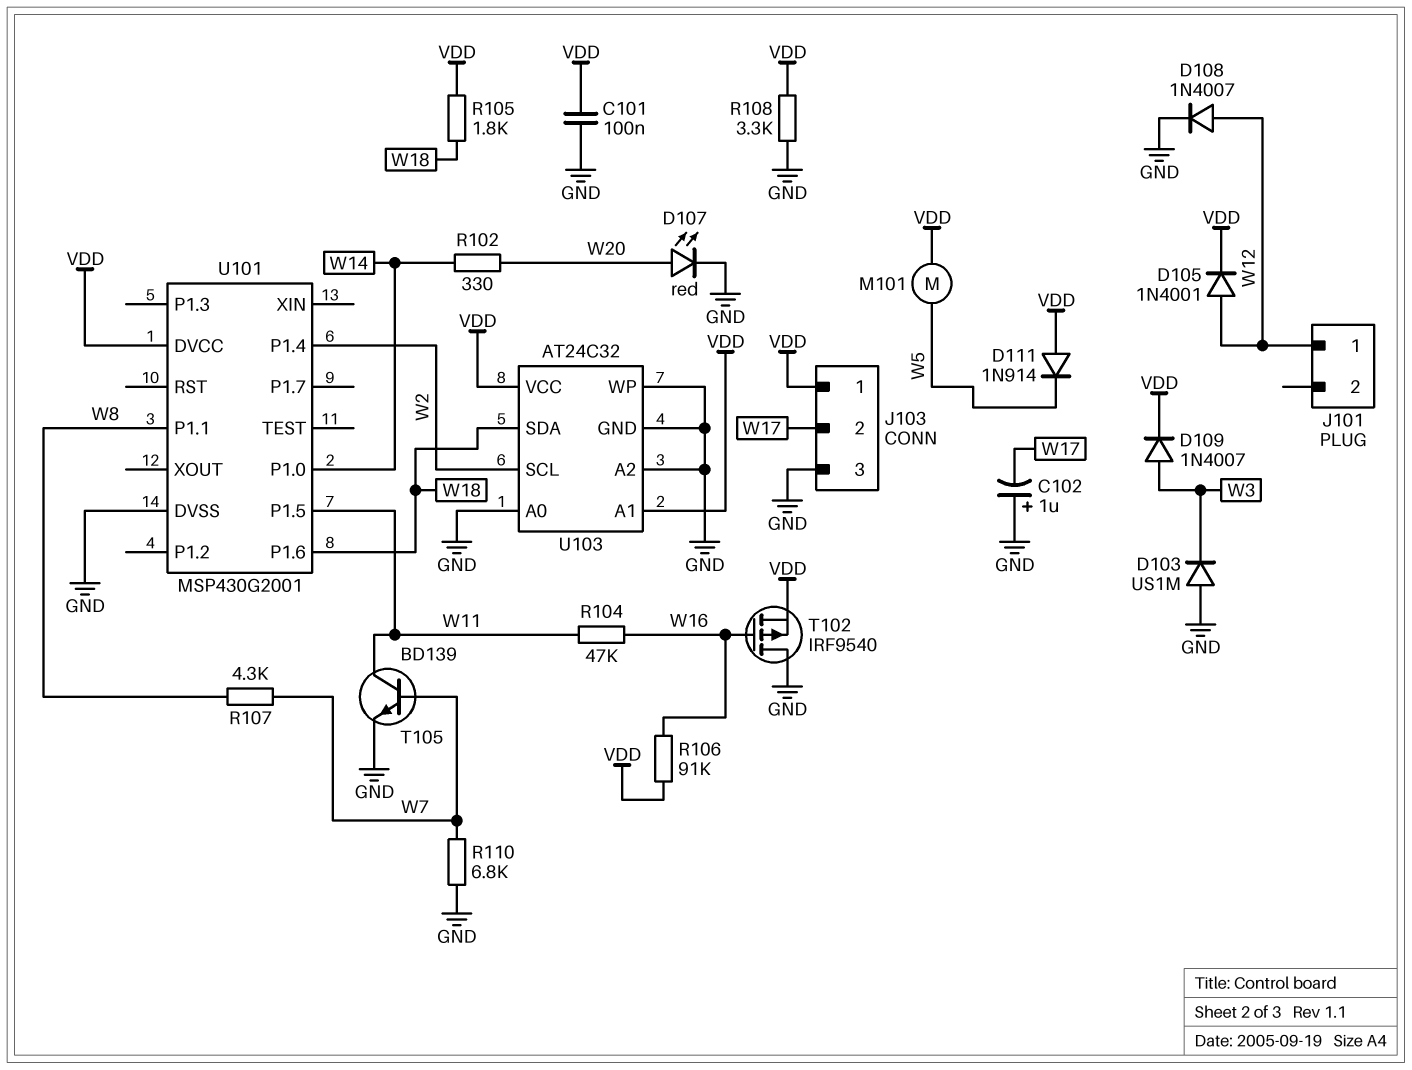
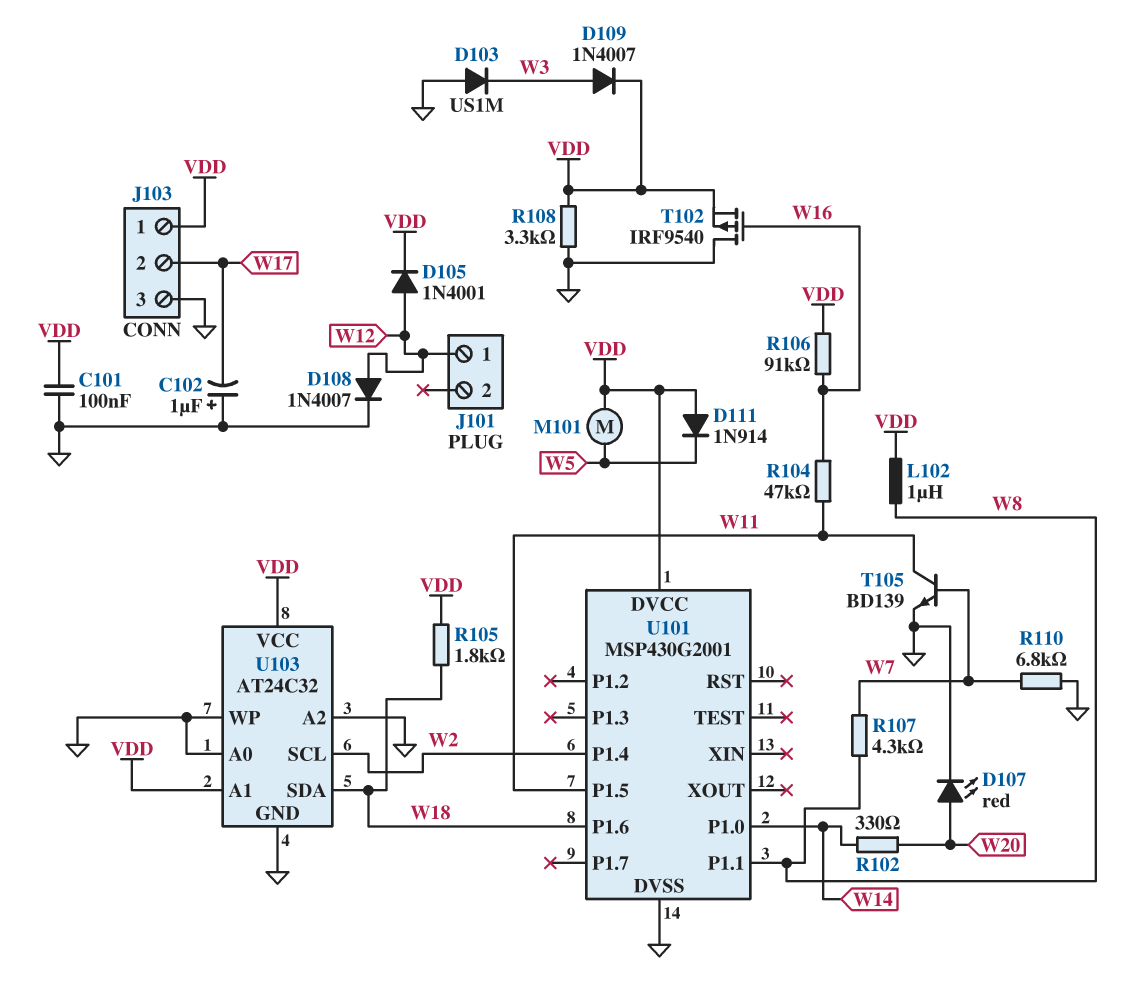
L102: none -> 1uH (VDD, W8)

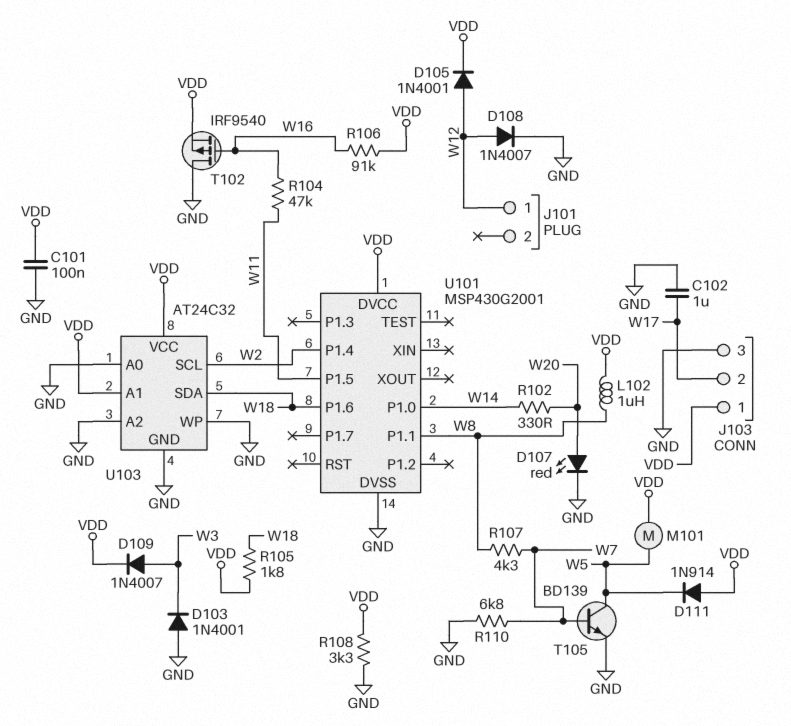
C102: 1uF (plus GND, minus W17) -> 1uF (GND, W17)
D103: diode US1M (A GND, K W3) -> diode 1N4001 (A GND, K W3)
T105: NPN BD139 (B W7, C W11, E GND) -> NPN BD139 (B W7, C W5, E GND)

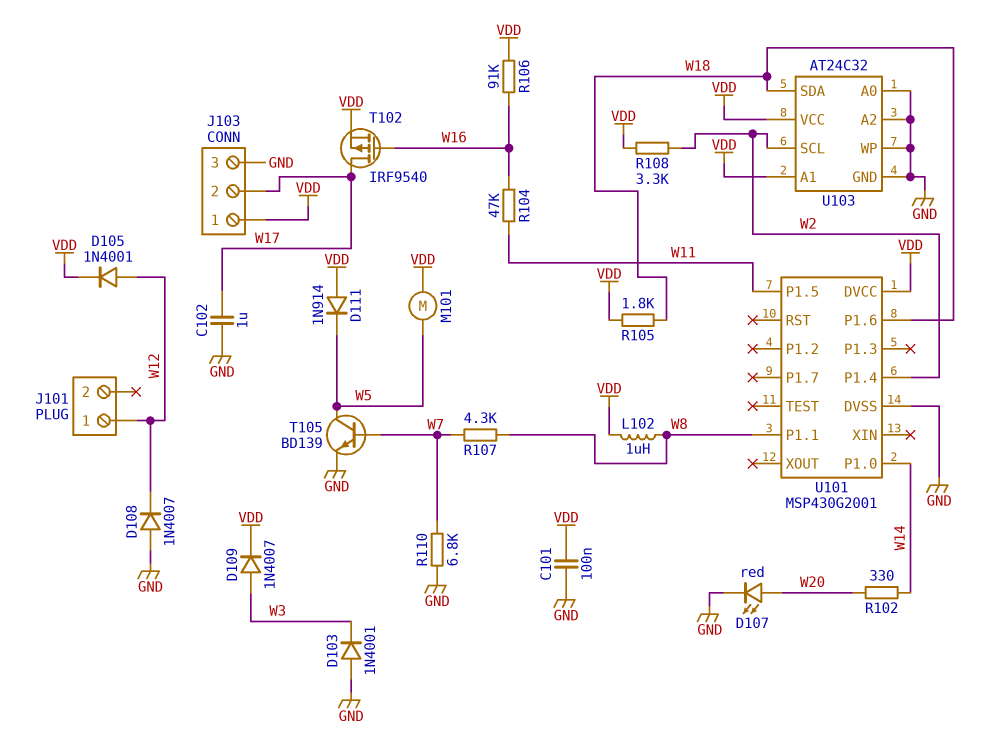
D108: diode 1N4007 (A W12, K GND) -> diode 1N4007 (A GND, K W12)
R108: 3.3k (GND, VDD) -> 3.3k (VDD, W2)
T102: PMOS IRF9540 (G W16, D GND, S VDD) -> PMOS IRF9540 (G W16, D W17, S VDD)

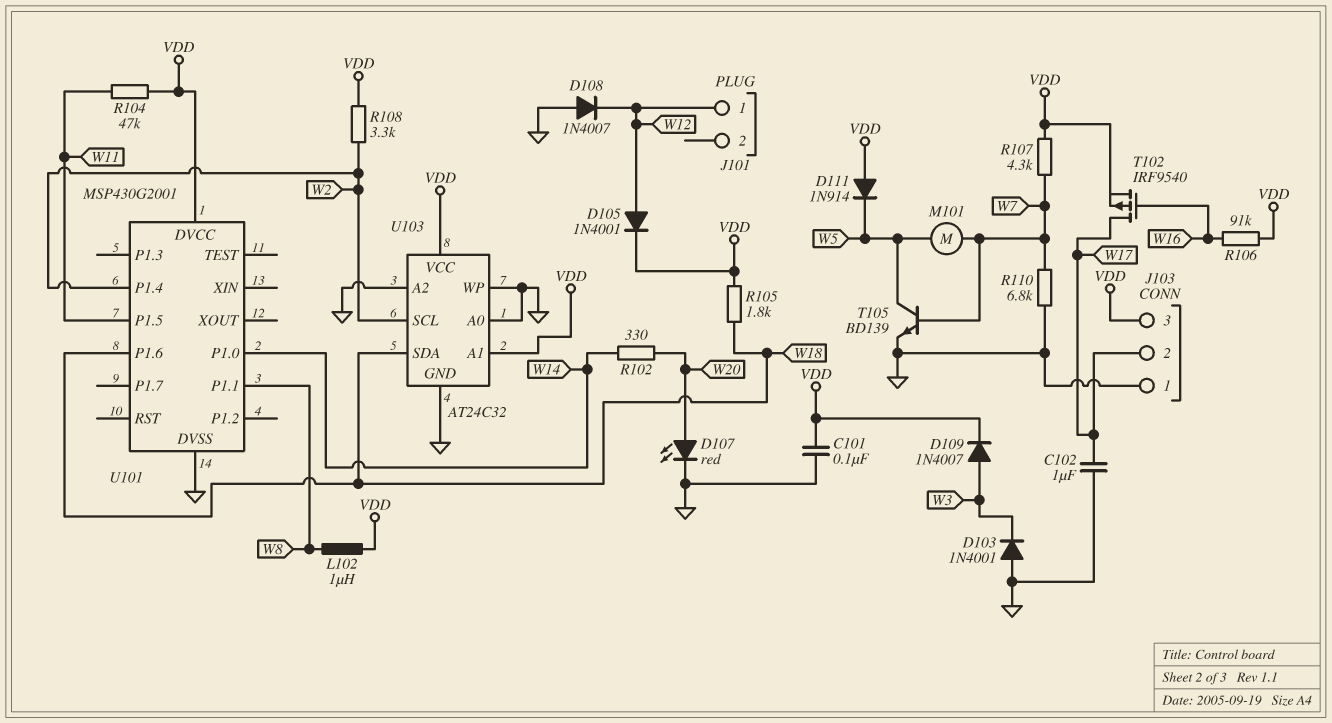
J103 pin 1: VDD -> GND
J103 pin 3: GND -> VDD
M101: motor (VDD, W5) -> motor (W5, W7)
R104: 47k (W11, W16) -> 47k (VDD, W11)
R107: 4.3k (W7, W8) -> 4.3k (VDD, W7)

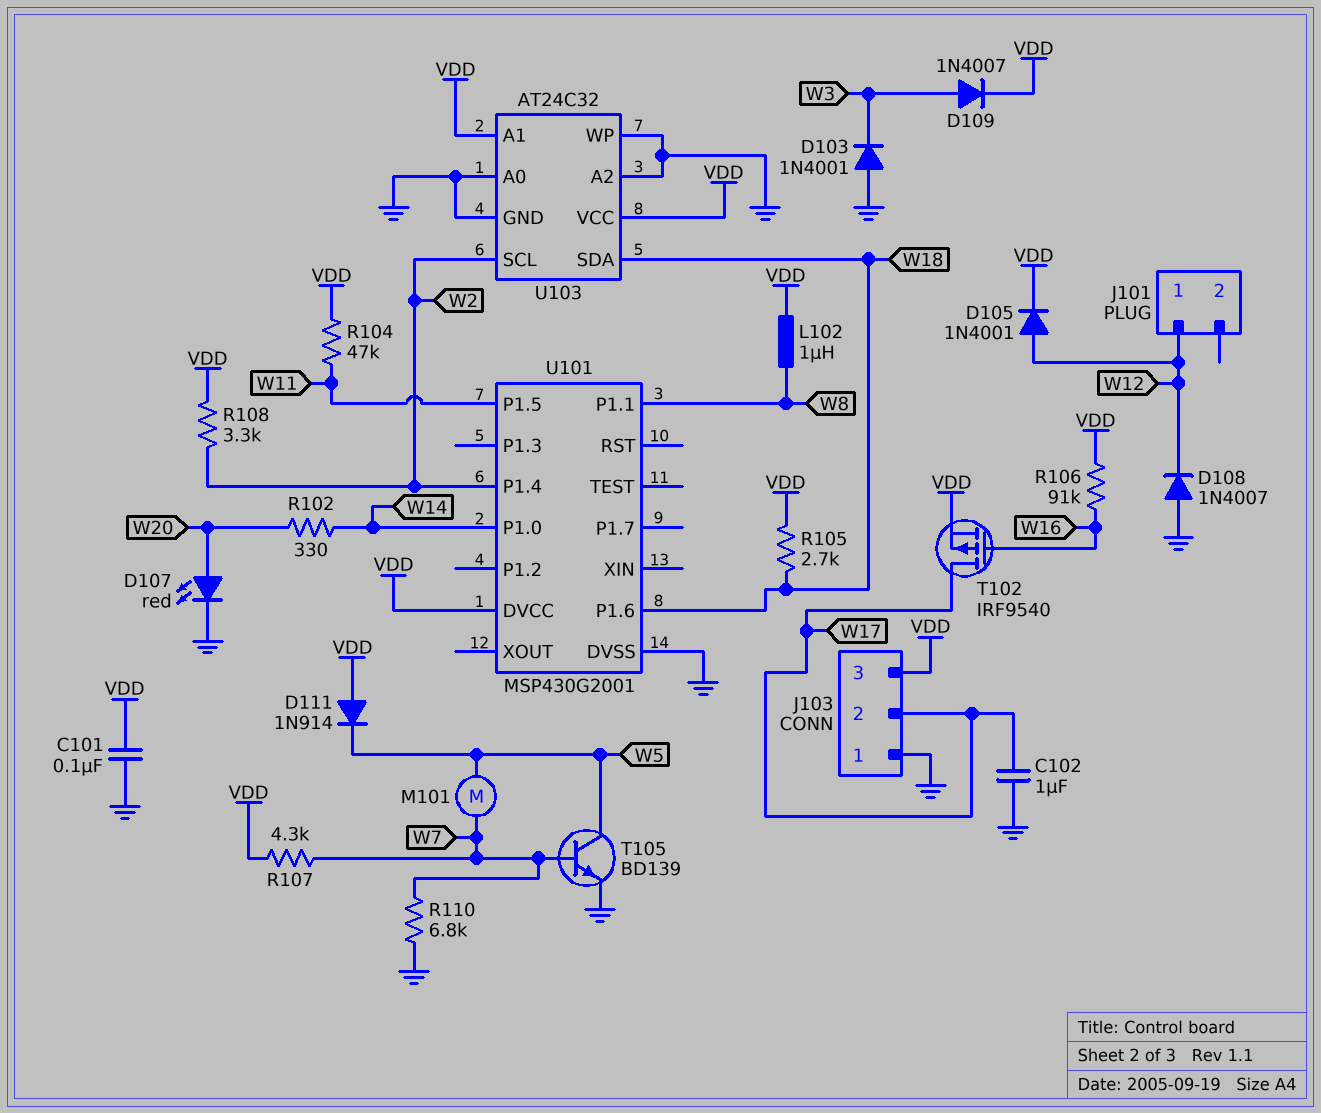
R105: 1.8k (VDD, W18) -> 2.7k (VDD, W18)

